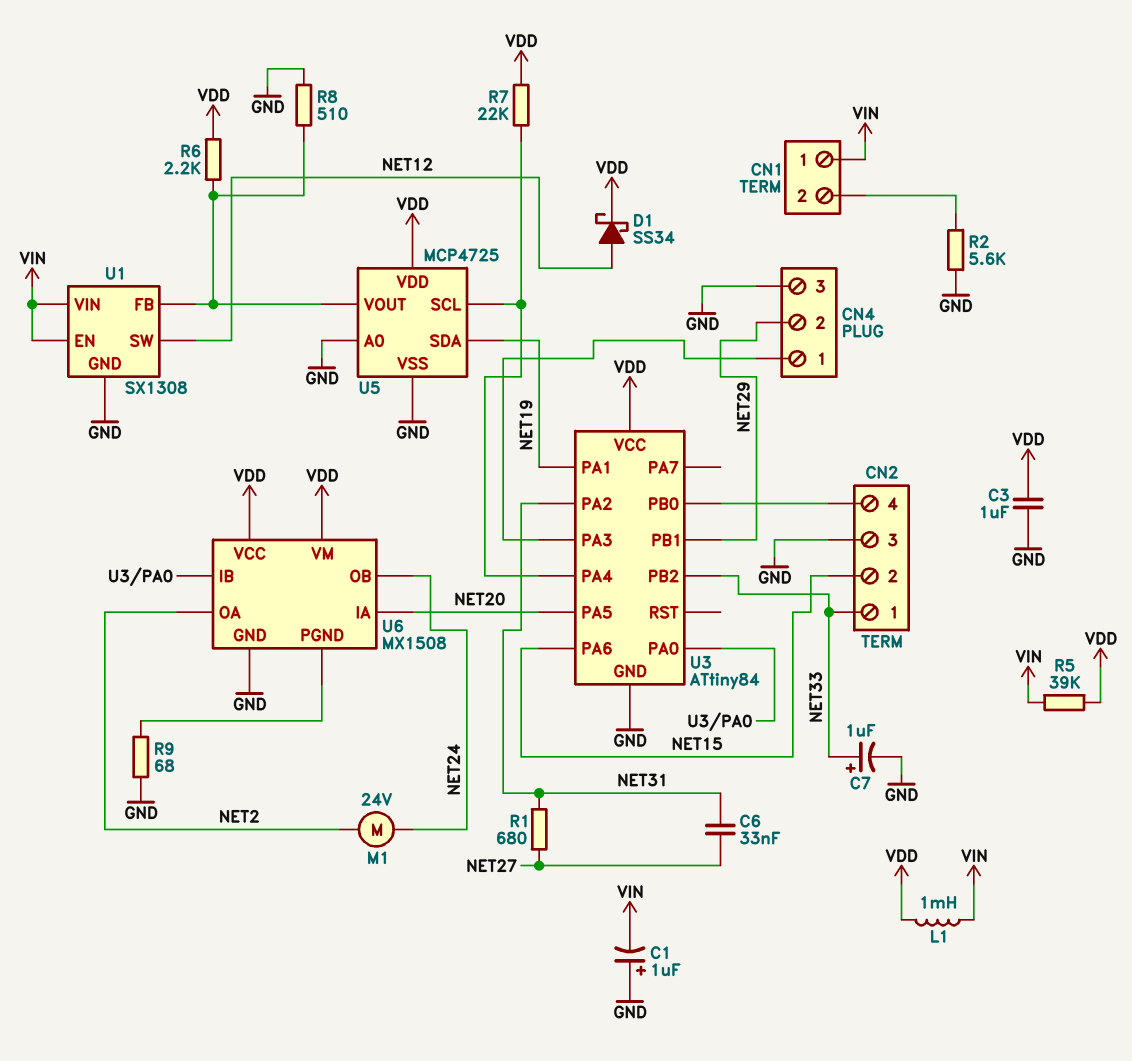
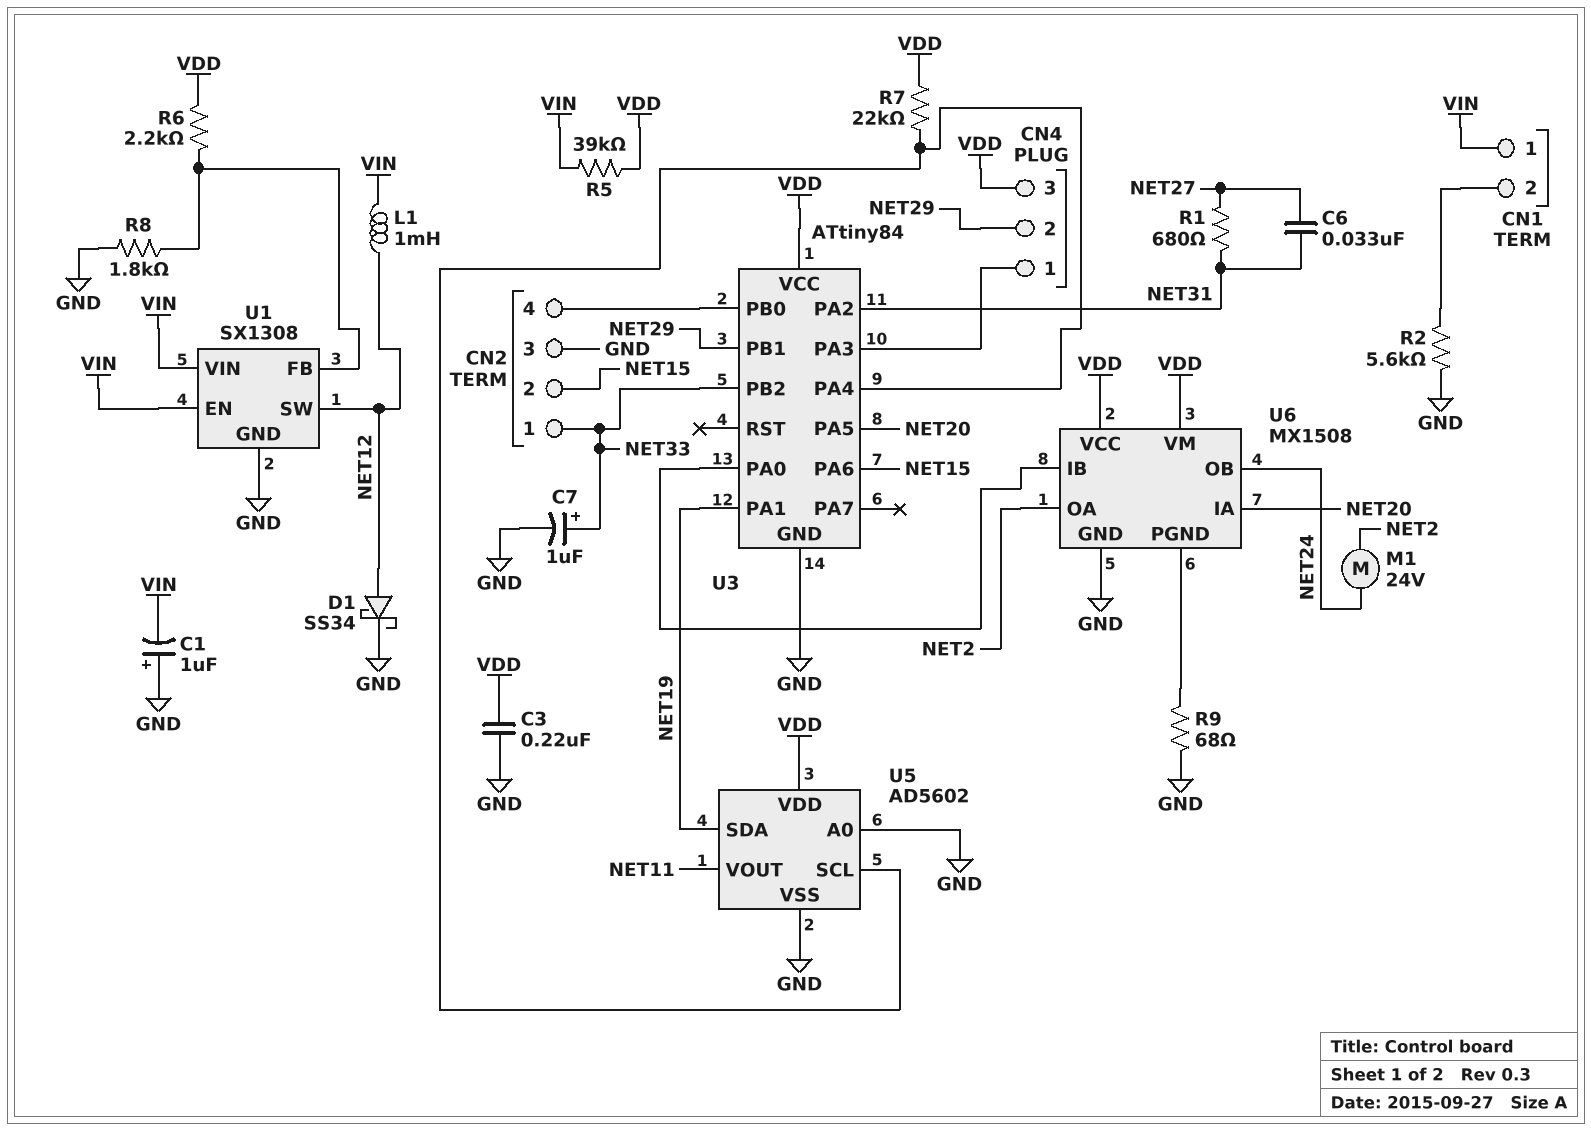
C3: 1uF (GND, VDD) -> 220nF (GND, VDD)
CN4 pin 3: GND -> VDD
D1: schottky SS34 (A NET12, K VDD) -> schottky SS34 (A NET12, K GND)
L1: 1mH (VDD, VIN) -> 1mH (NET12, VIN)
R8: 510 (GND, U1/FB) -> 1.8k (GND, U1/FB)
U5: MCP4725 -> AD5602
U5 pin VOUT: U1/FB -> NET11

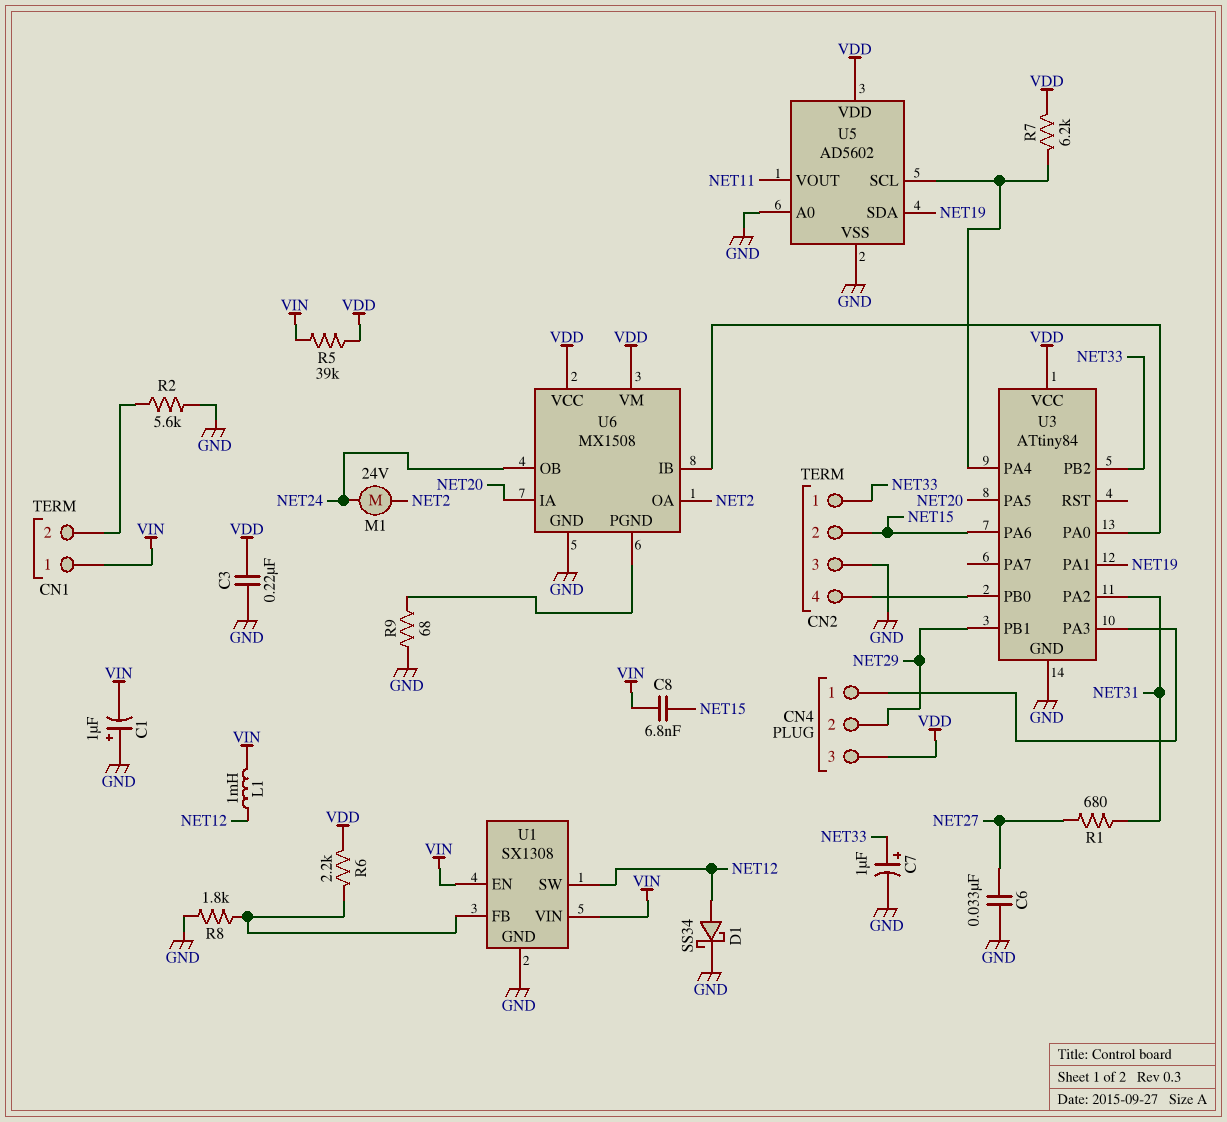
C6: 33nF (NET27, NET31) -> 33nF (GND, NET27)
C8: none -> 6.8nF (NET15, VIN)
R7: 22k (U3/PA4, VDD) -> 6.2k (U3/PA4, VDD)

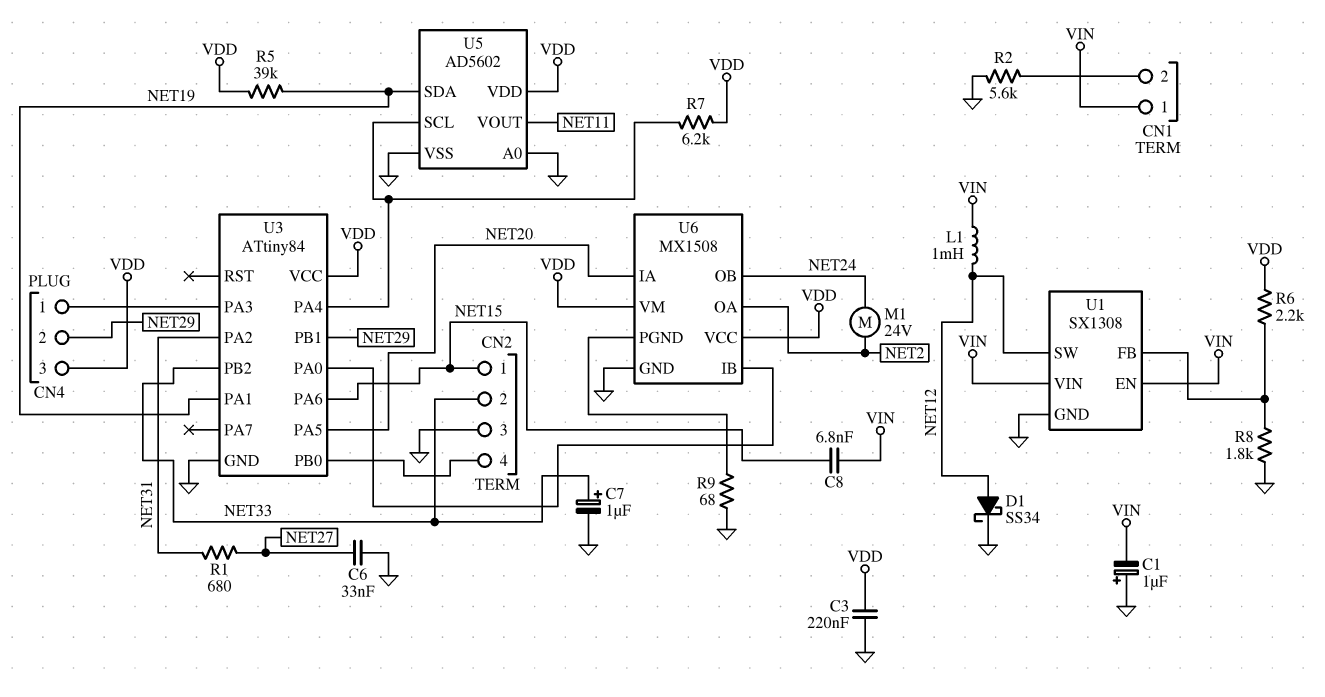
CN2 pin 1: NET33 -> NET15
CN2 pin 2: NET15 -> NET33
R5: 39k (VDD, VIN) -> 39k (NET19, VDD)

